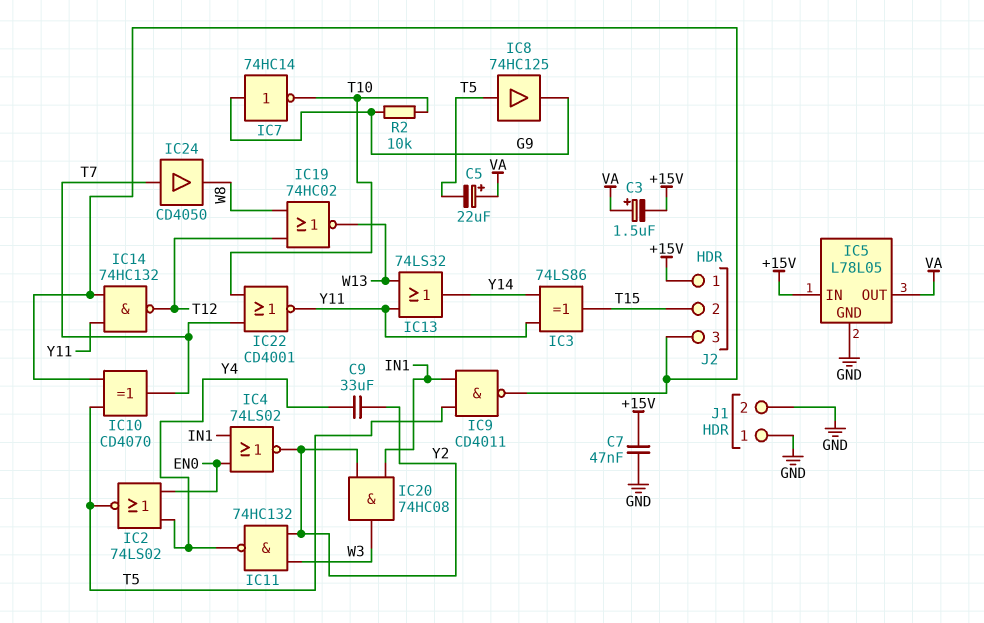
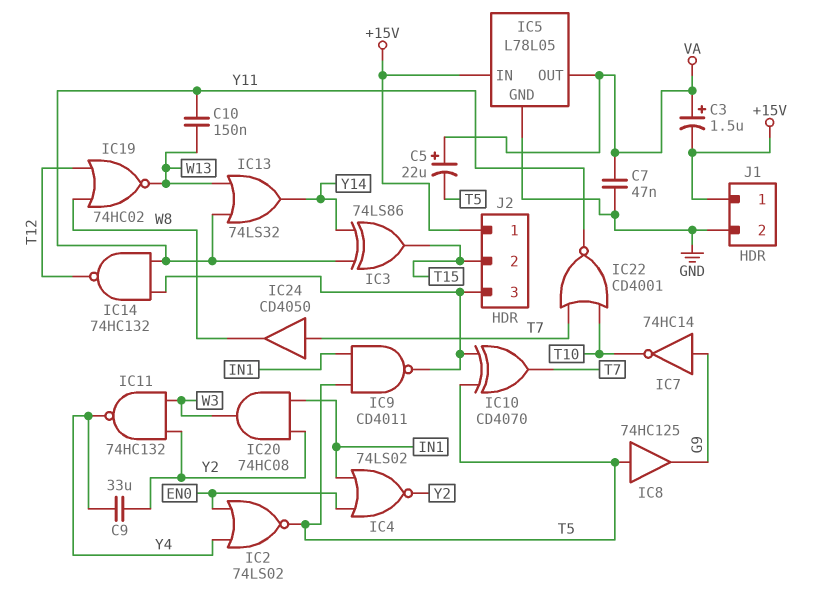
C7: 47nF (+15V, GND) -> 47nF (GND, VA)
C10: none -> 150nF (W13, Y11)
J1 pin 1: GND -> +15V
R2: 10k (G9, T10) -> none

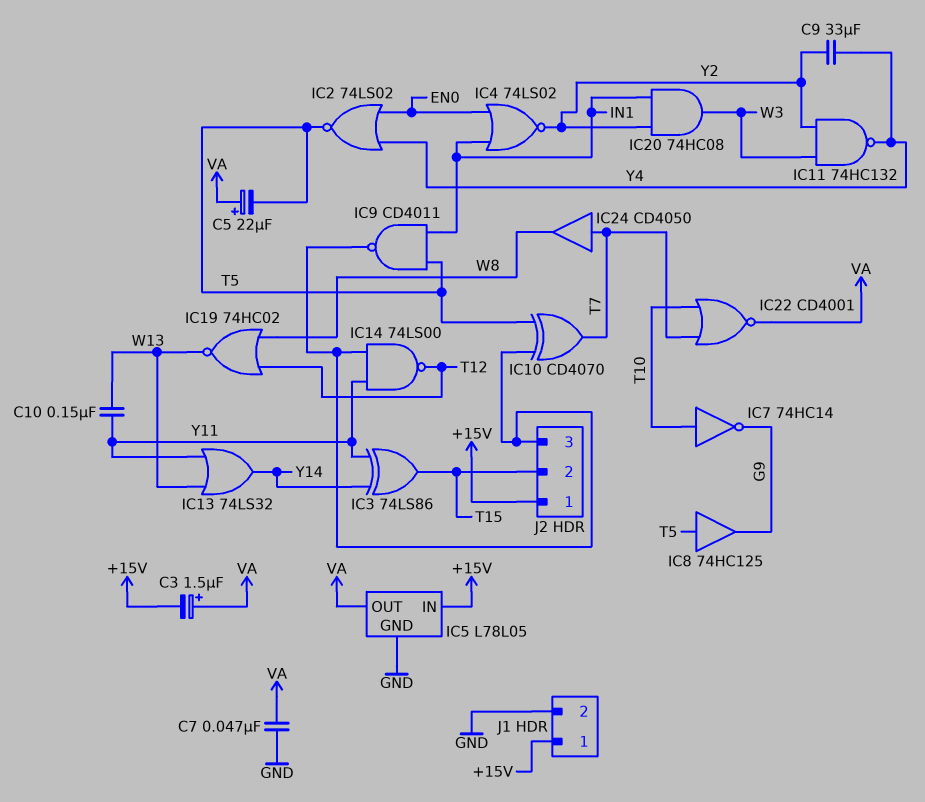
IC7: NOT 74HC14 (in G9, out T10) -> NOT 74HC14 (in T10, out G9)
IC14: NAND 74HC132 (in J2/3, in Y11, out T12) -> NAND 74LS00 (in J2/3, in Y11, out T12)
IC22: NOR CD4001 (in T7, in T10, out Y11) -> NOR CD4001 (in T7, in T10, out VA)

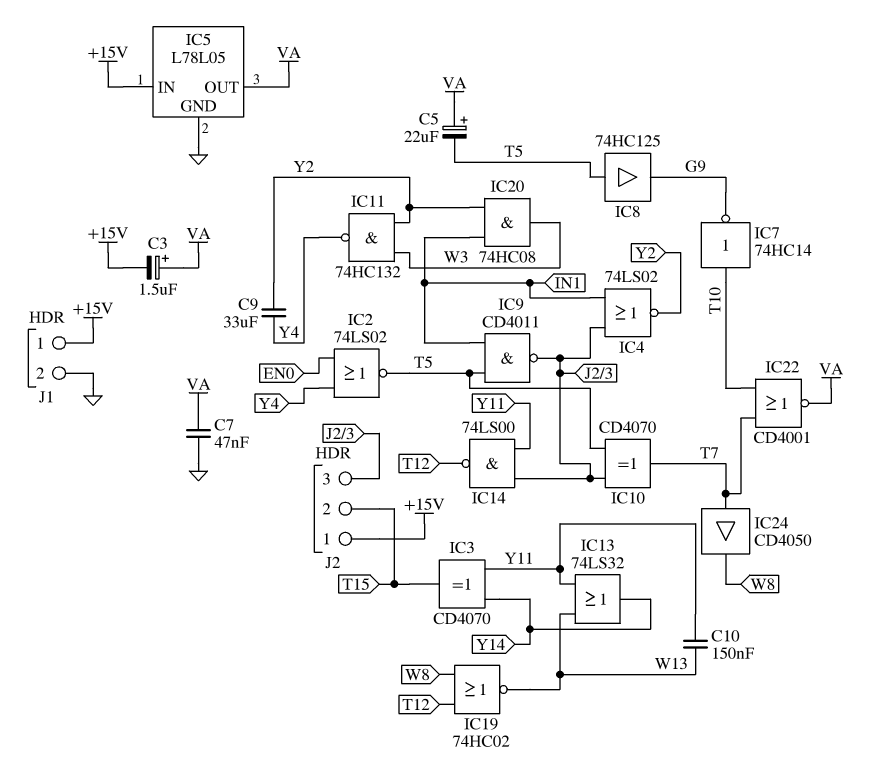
IC3: XOR 74LS86 (in Y11, in Y14, out T15) -> XOR CD4070 (in Y11, in Y14, out T15)
IC4: NOR 74LS02 (in EN0, in IN1, out Y2) -> NOR 74LS02 (in IN1, in J2/3, out Y2)

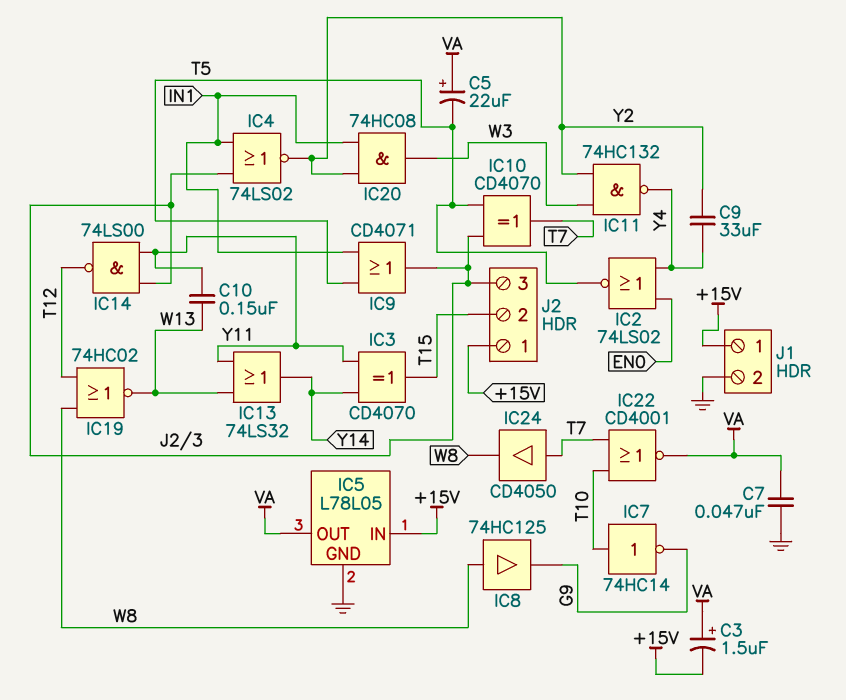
IC8: buffer 74HC125 (in T5, out G9) -> buffer 74HC125 (in W8, out G9)
IC9: NAND CD4011 (in IN1, in T5, out J2/3) -> OR CD4071 (in IN1, in T5, out J2/3)

